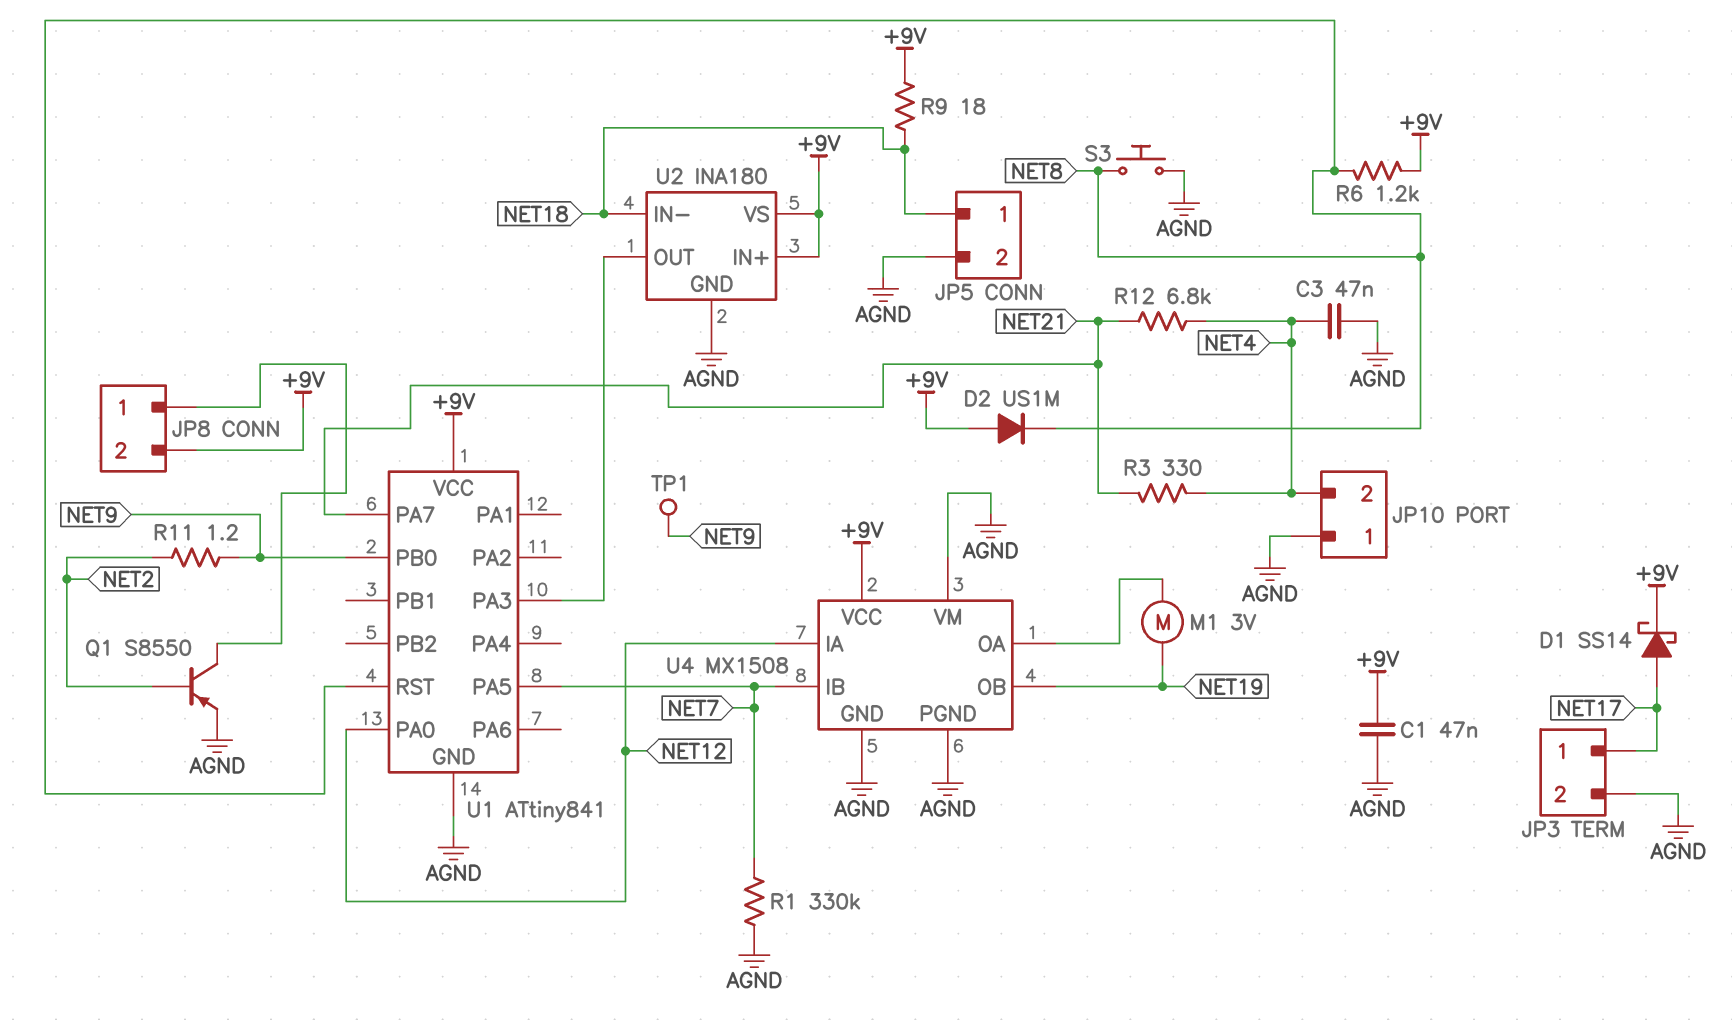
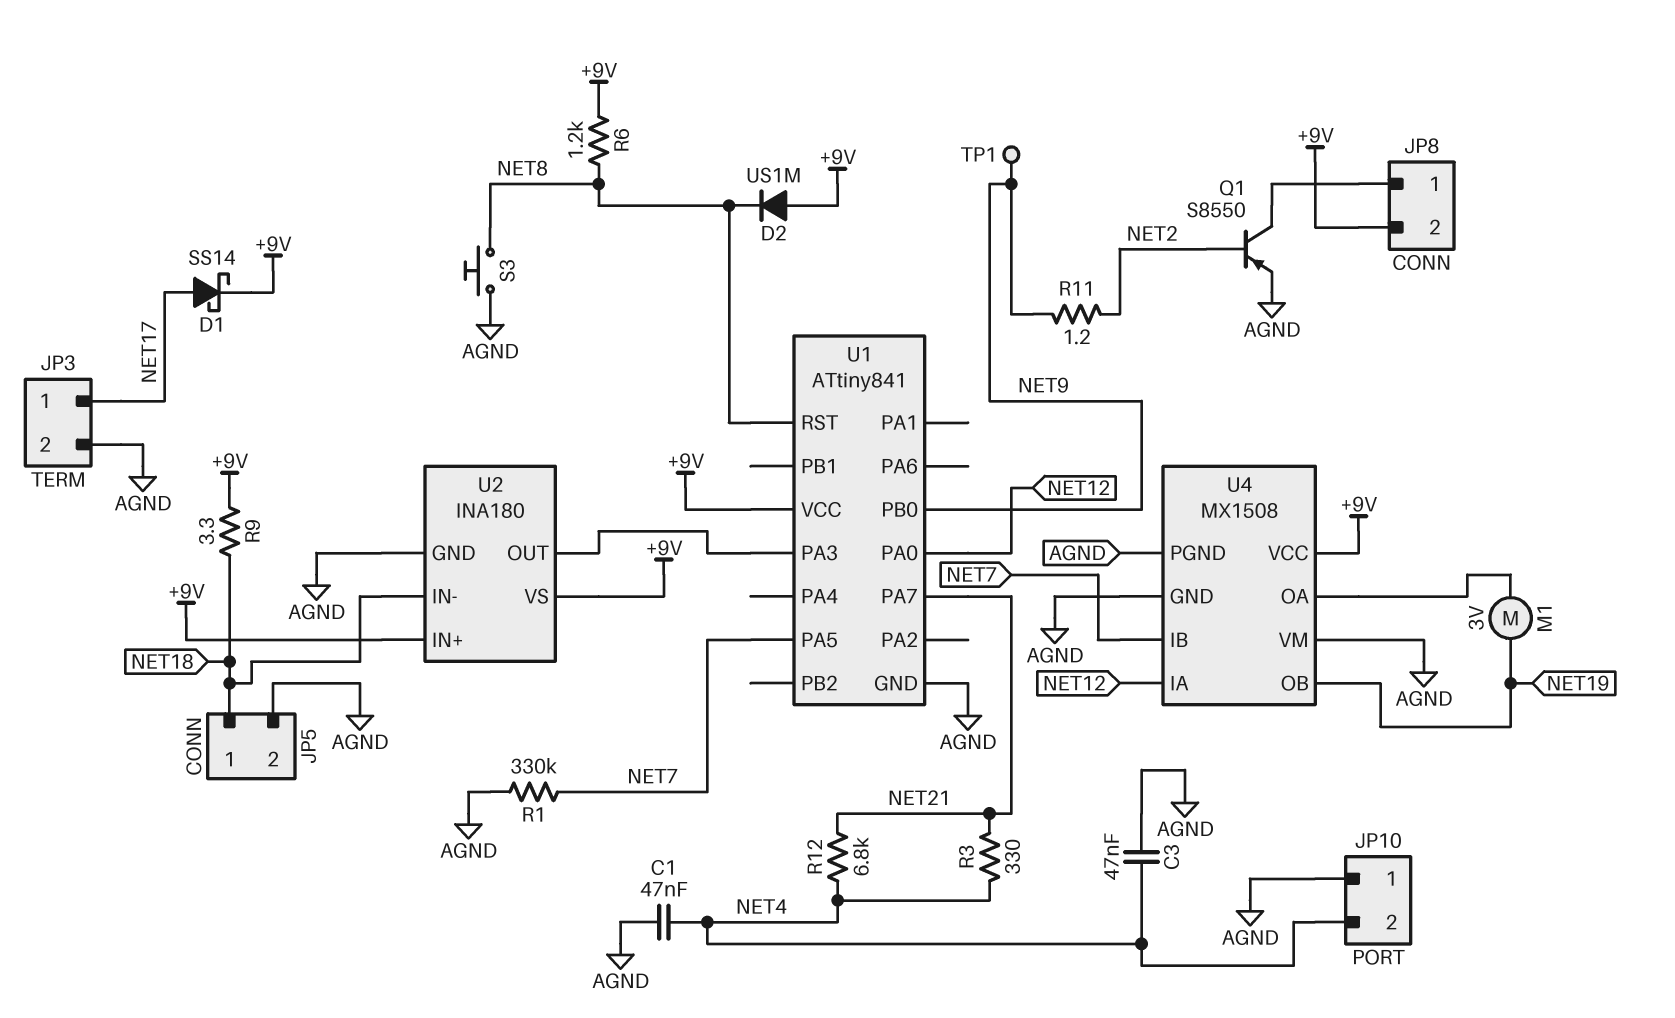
C1: 47nF (+9V, AGND) -> 47nF (AGND, NET4)
R9: 18 (+9V, NET18) -> 3.3 (+9V, NET18)

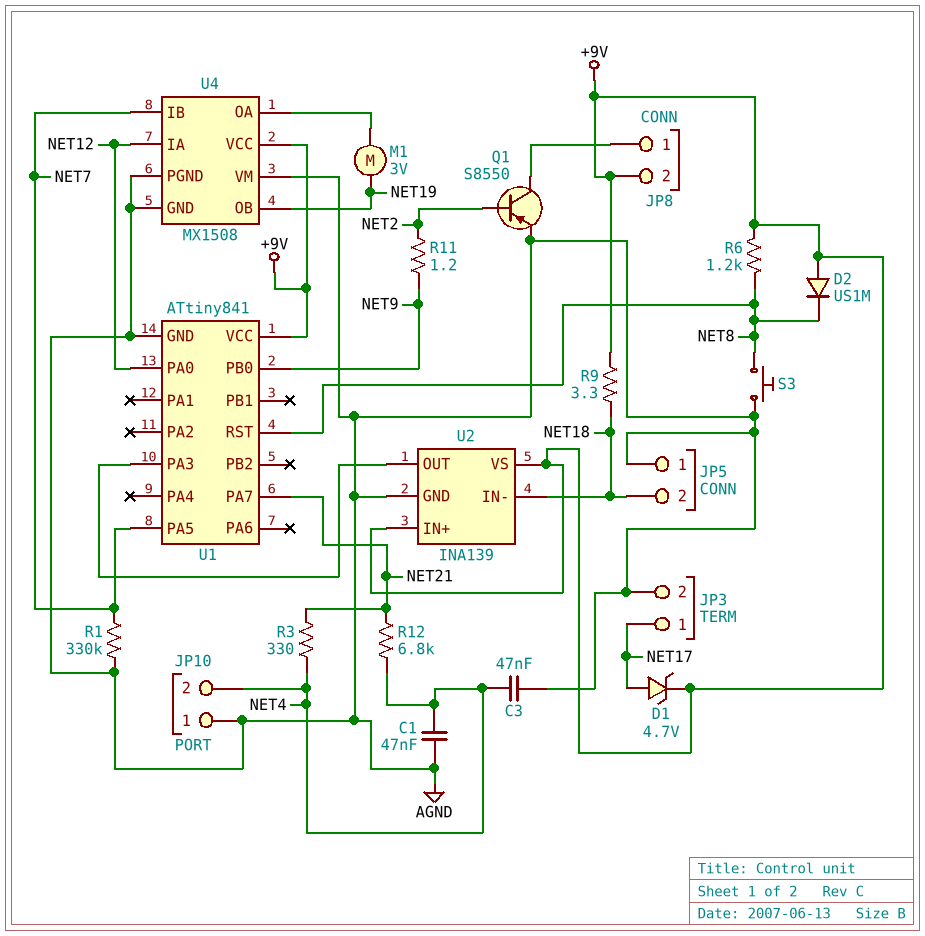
D1: schottky SS14 (A NET17, K +9V) -> zener 4.7V (A NET17, K +9V)
JP5 pin 1: NET18 -> AGND
JP5 pin 2: AGND -> NET18
TP1: test point (NET9) -> none
U2: INA180 -> INA139

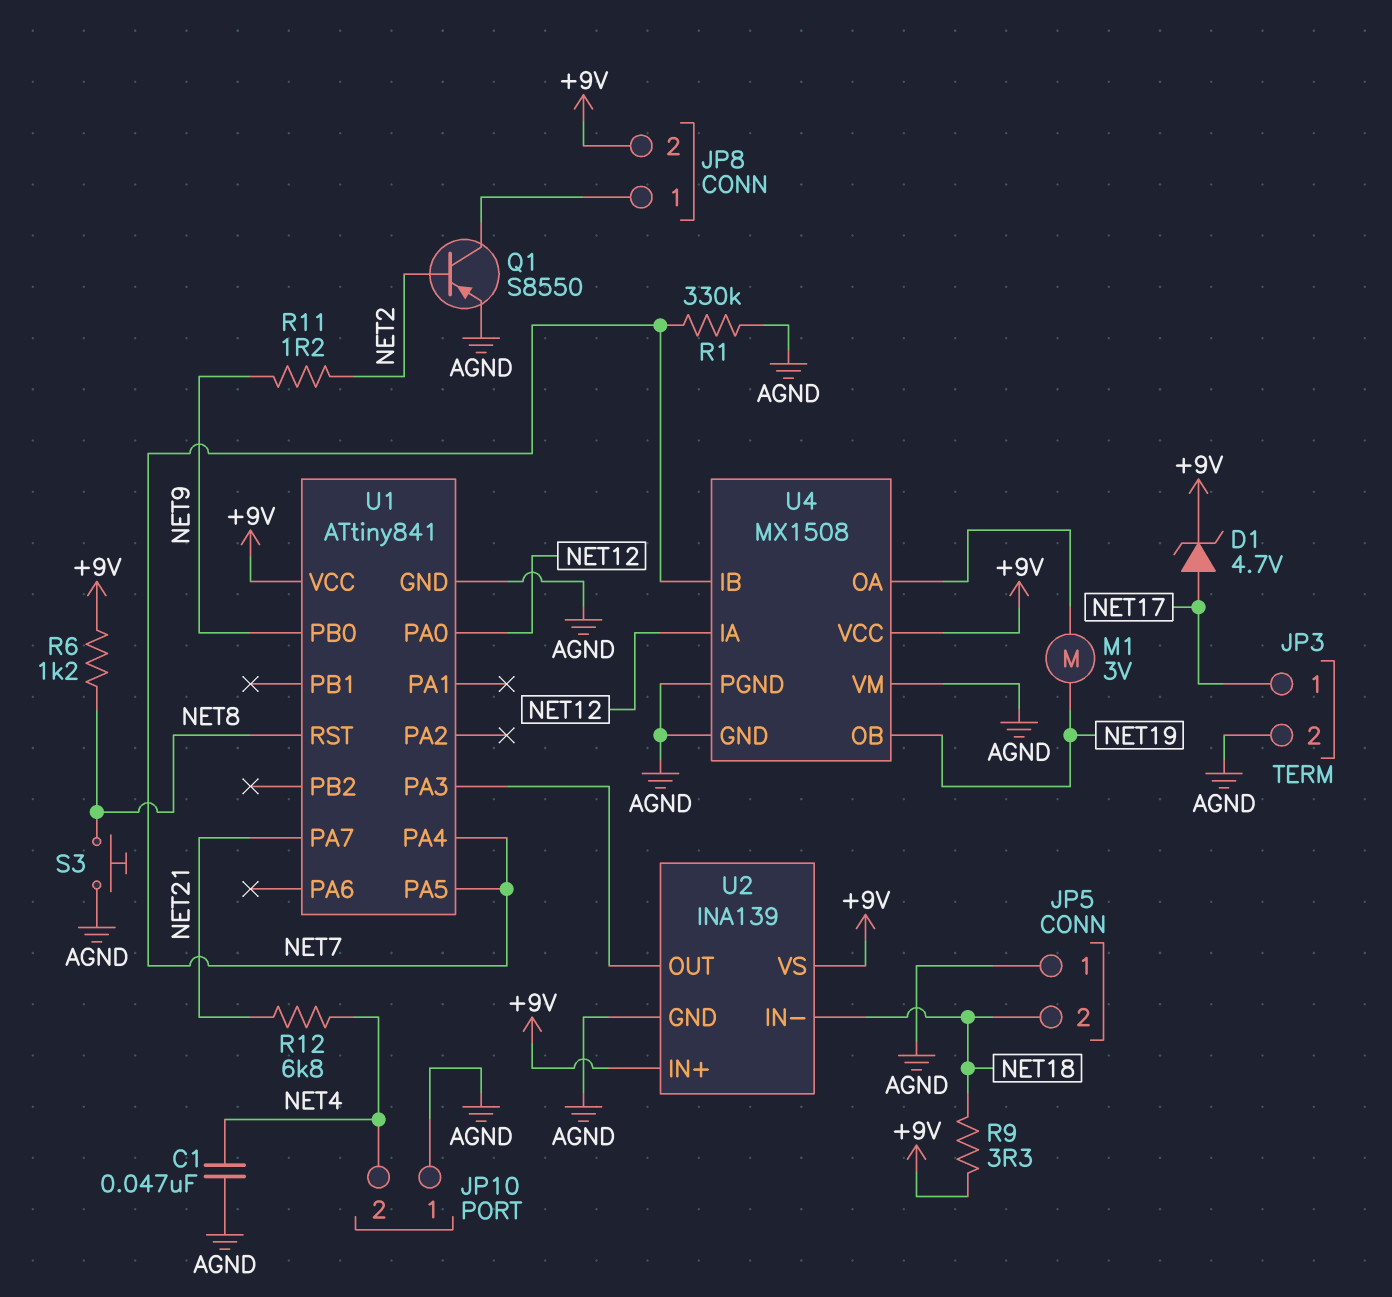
C3: 47nF (AGND, NET4) -> none
D2: diode US1M (A +9V, K NET8) -> none
R3: 330 (NET4, NET21) -> none
U1 pin PA4: none -> NET7

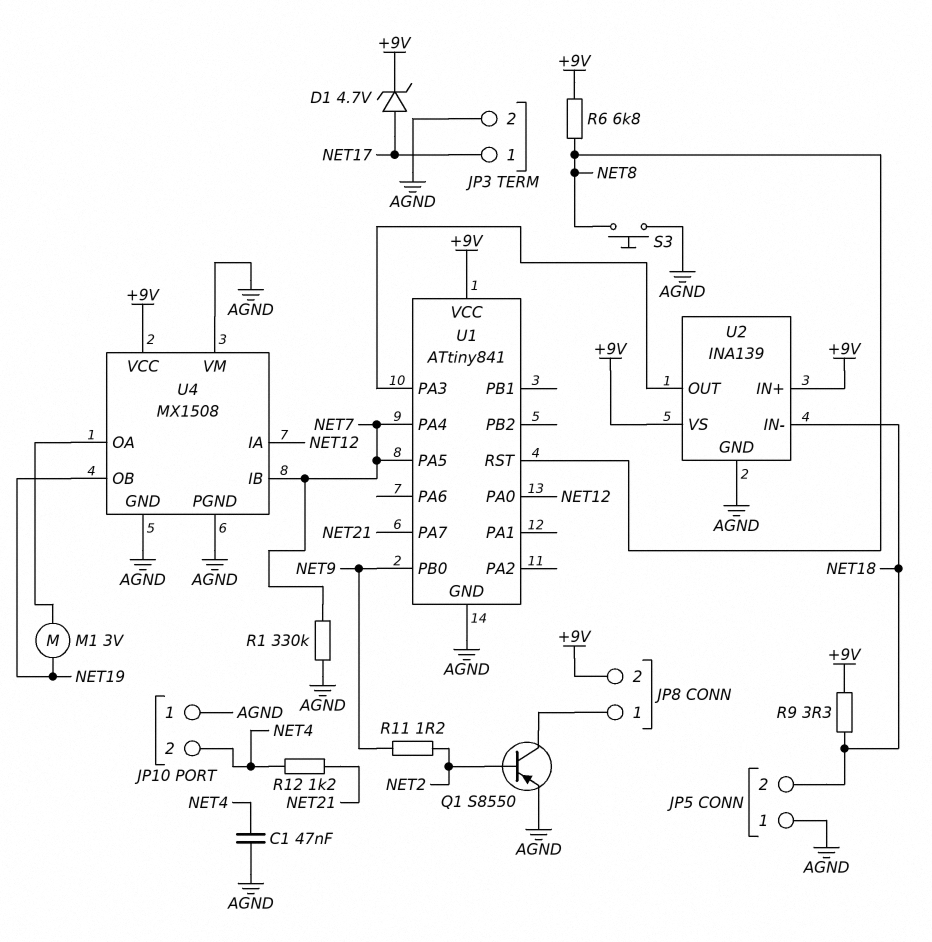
R6: 1.2k (+9V, NET8) -> 6.8k (+9V, NET8)
R12: 6.8k (NET4, NET21) -> 1.2k (NET4, NET21)

